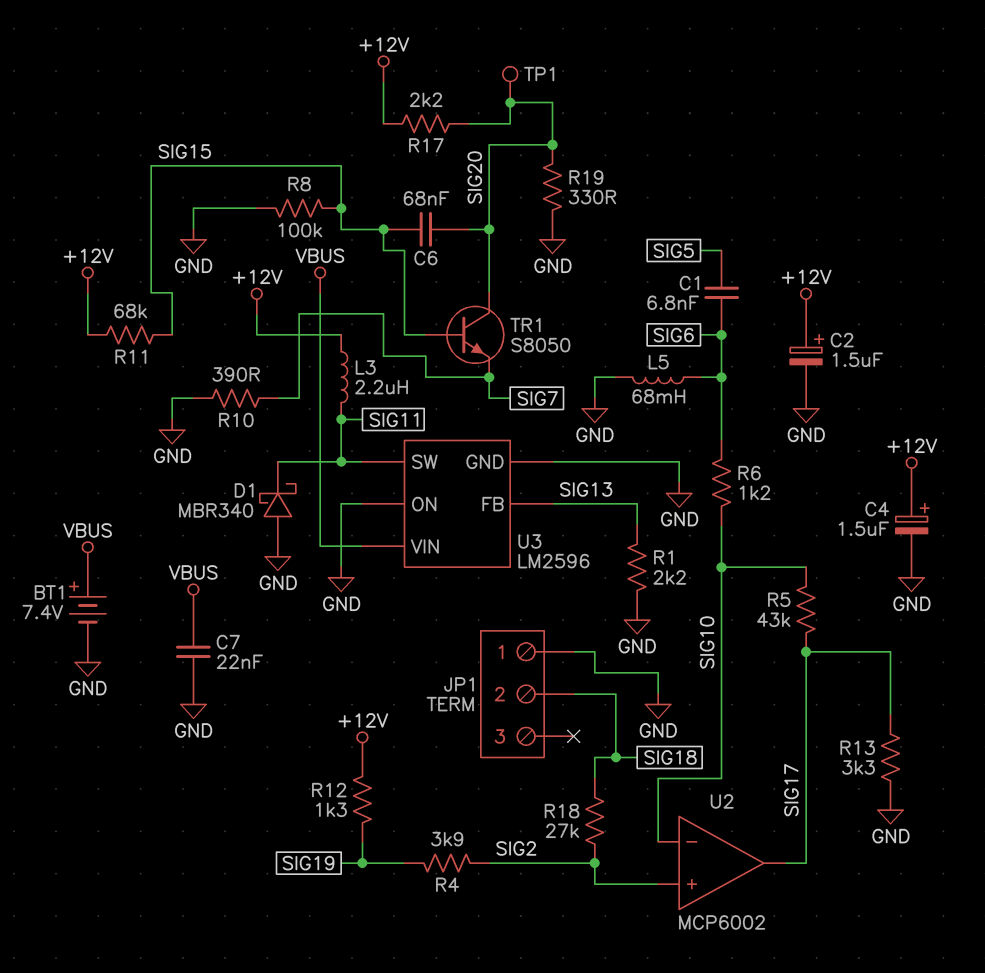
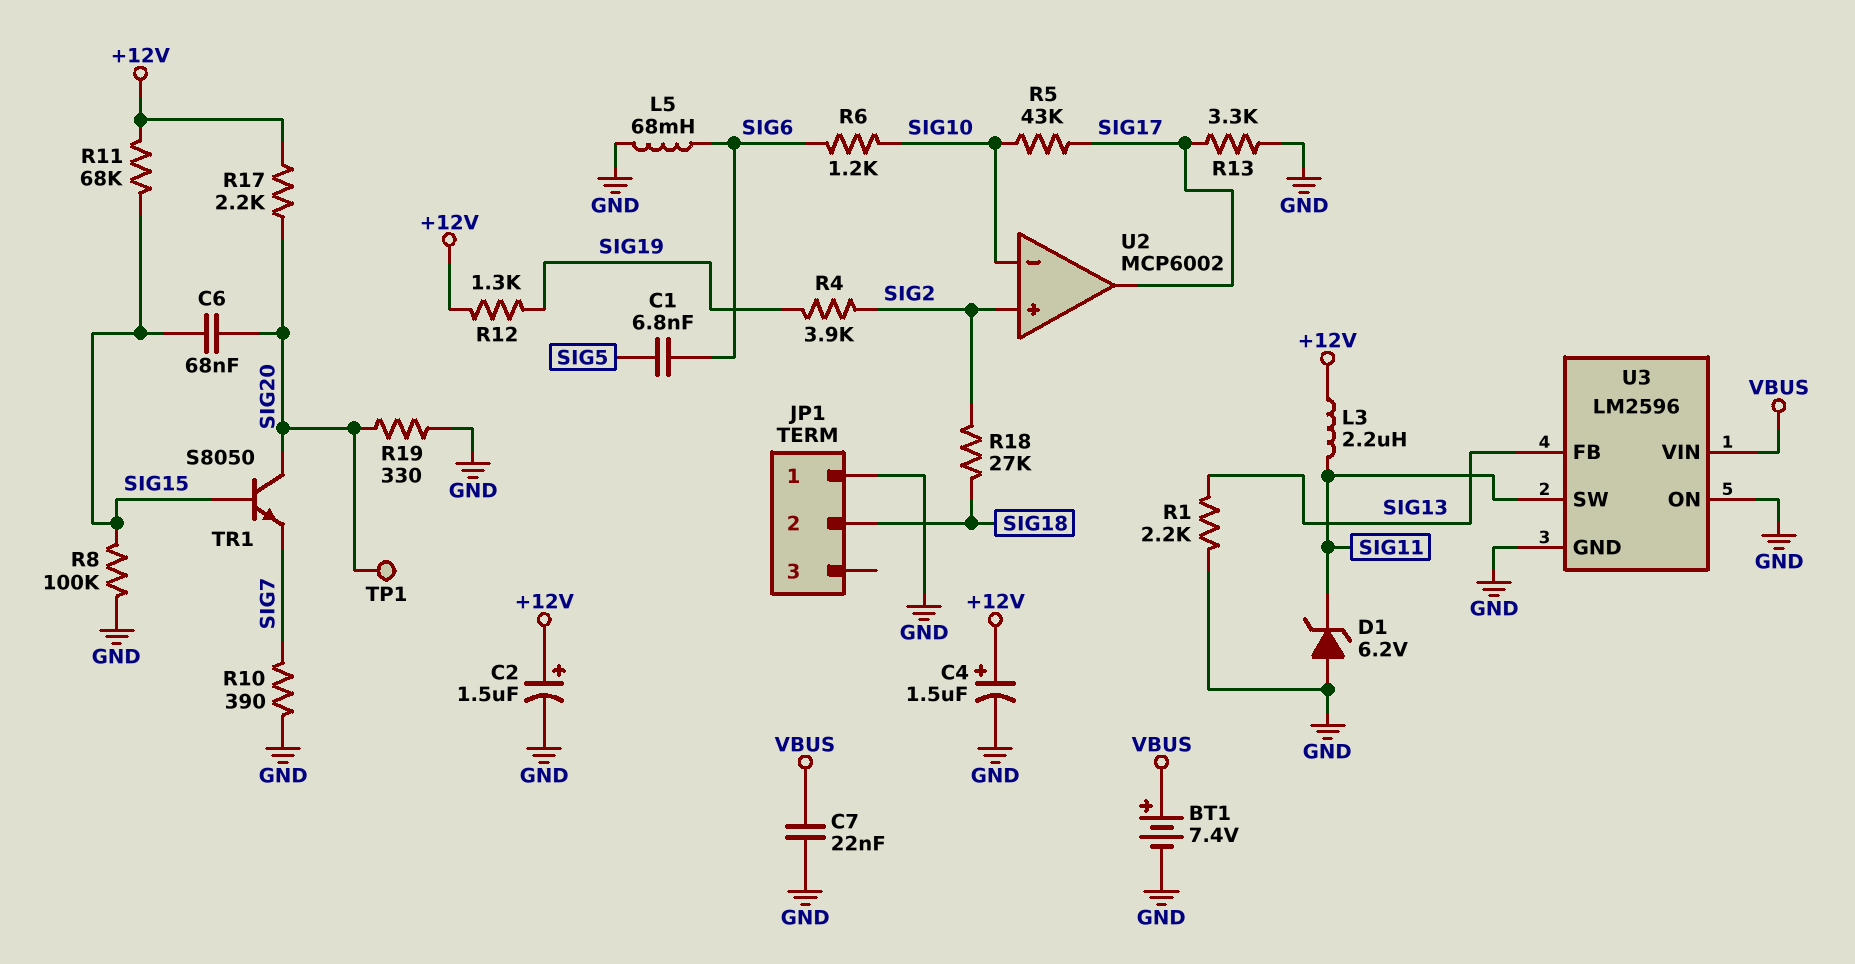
D1: schottky MBR340 (A GND, K SIG11) -> zener 6.2V (A GND, K SIG11)

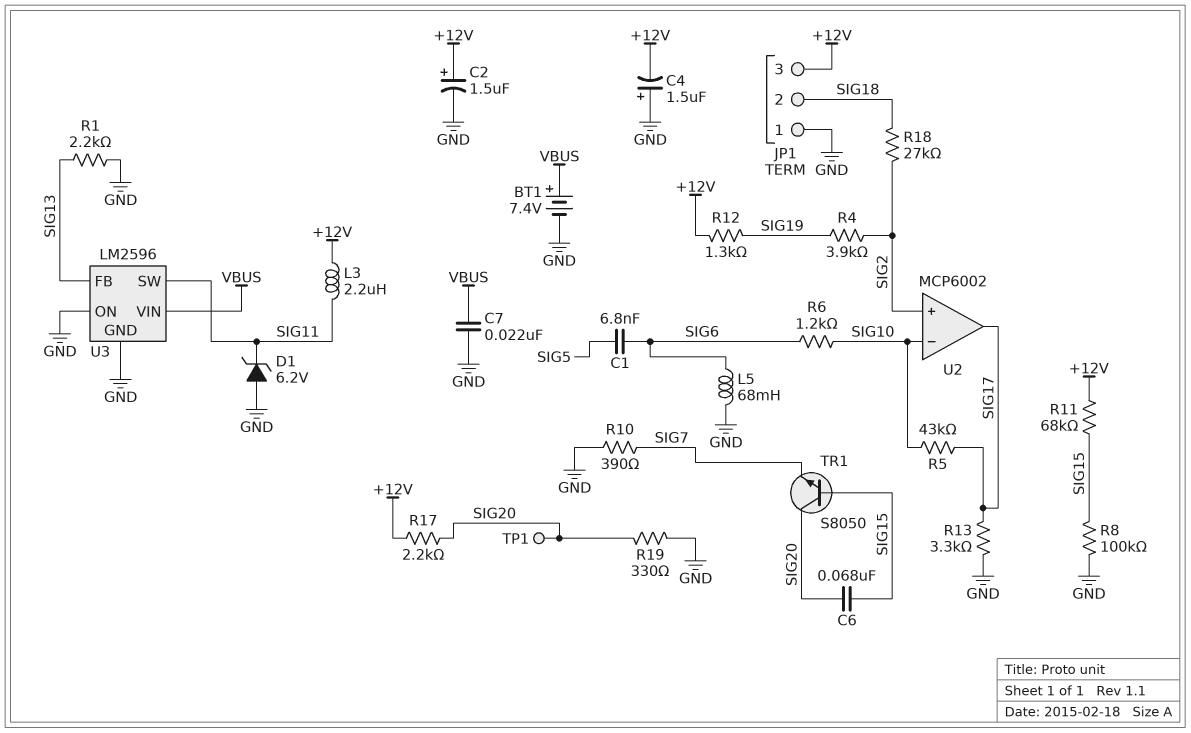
C4: 1.5uF (plus +12V, minus GND) -> 1.5uF (plus GND, minus +12V)
JP1 pin 3: none -> +12V

